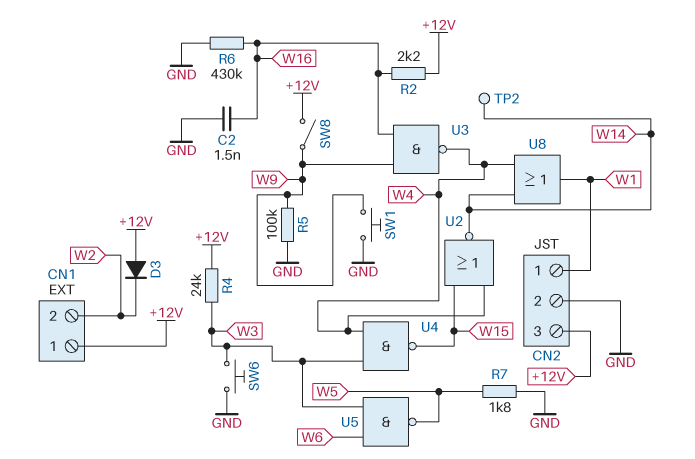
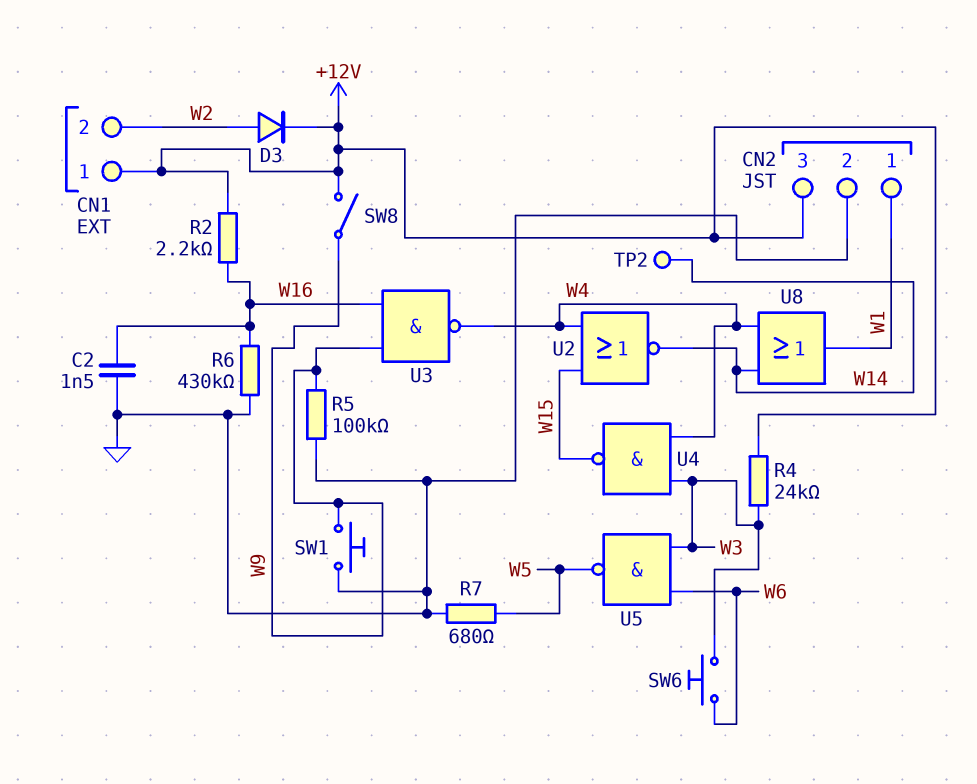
D3: diode (A +12V, K W2) -> diode (A W2, K +12V)
R7: 1.8k (GND, W5) -> 680 (GND, W5)
SW6: button (GND, W3) -> button (W3, W6)

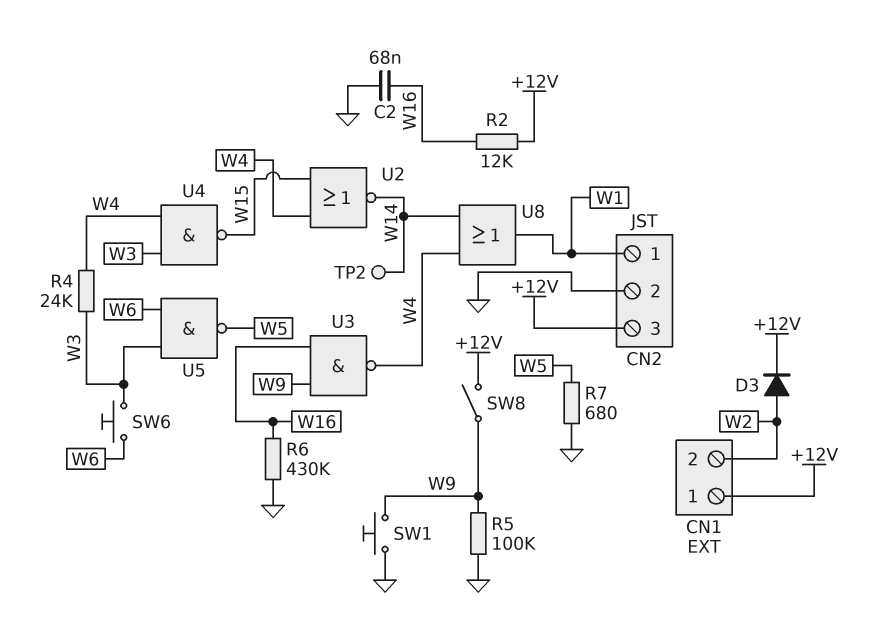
C2: 1.5nF (GND, W16) -> 68nF (GND, W16)
R2: 2.2k (+12V, W16) -> 12k (+12V, W16)
R4: 24k (+12V, W3) -> 24k (W3, W4)

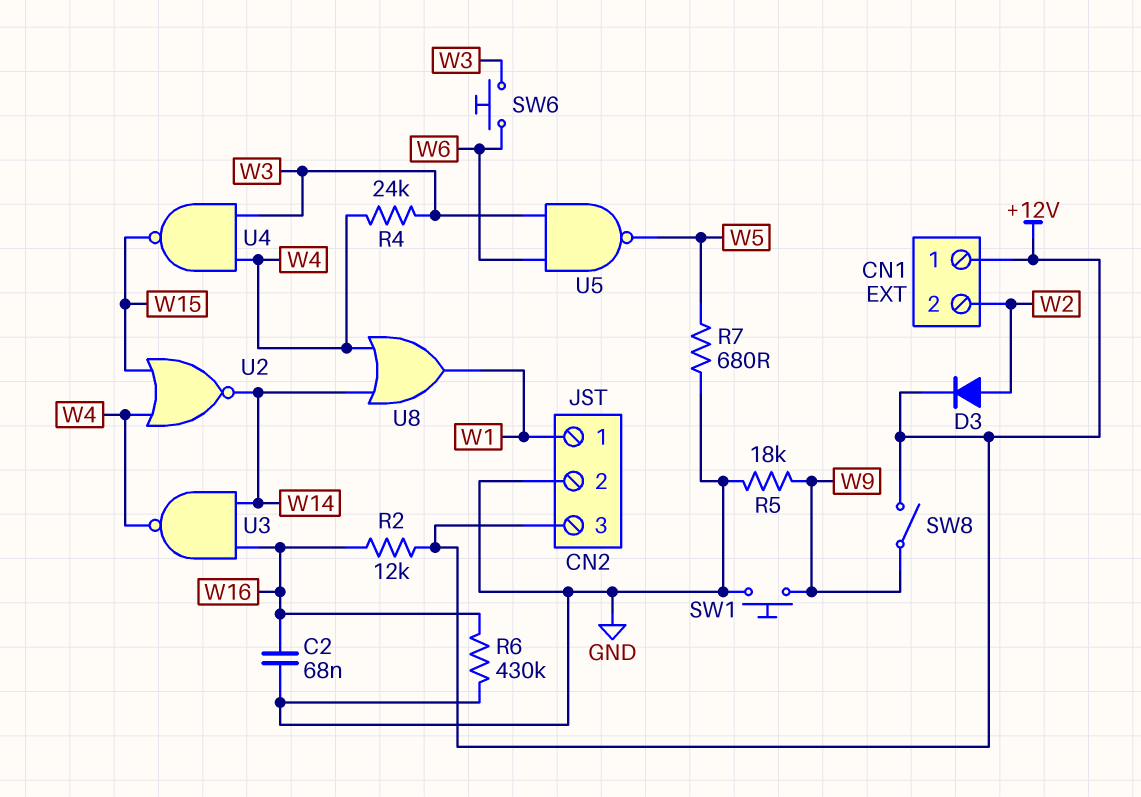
R5: 100k (GND, W9) -> 18k (GND, W9)
TP2: test point (W14) -> none
U3: NAND (in W9, in W16, out W4) -> NAND (in W14, in W16, out W4)

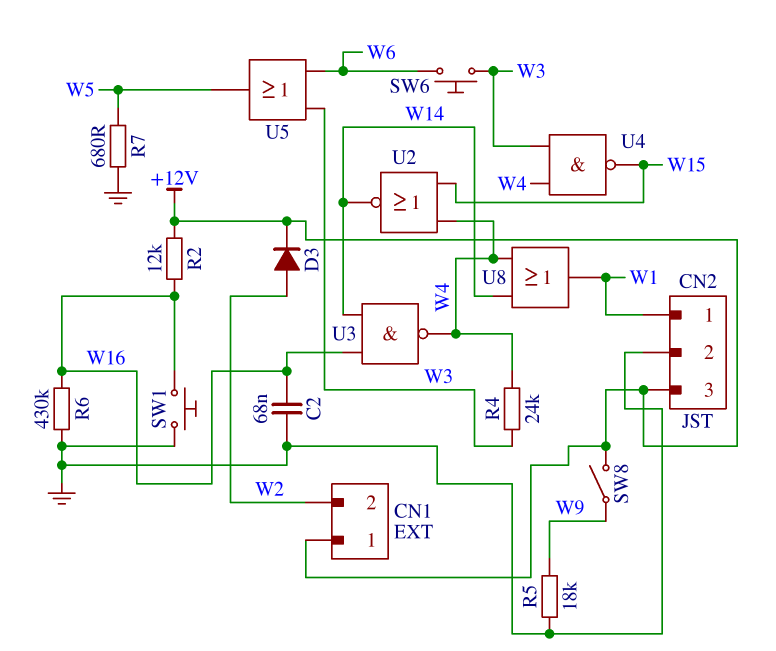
SW1: button (GND, W9) -> button (GND, W16)
U5: NAND (in W3, in W6, out W5) -> OR (in W3, in W6, out W5)

